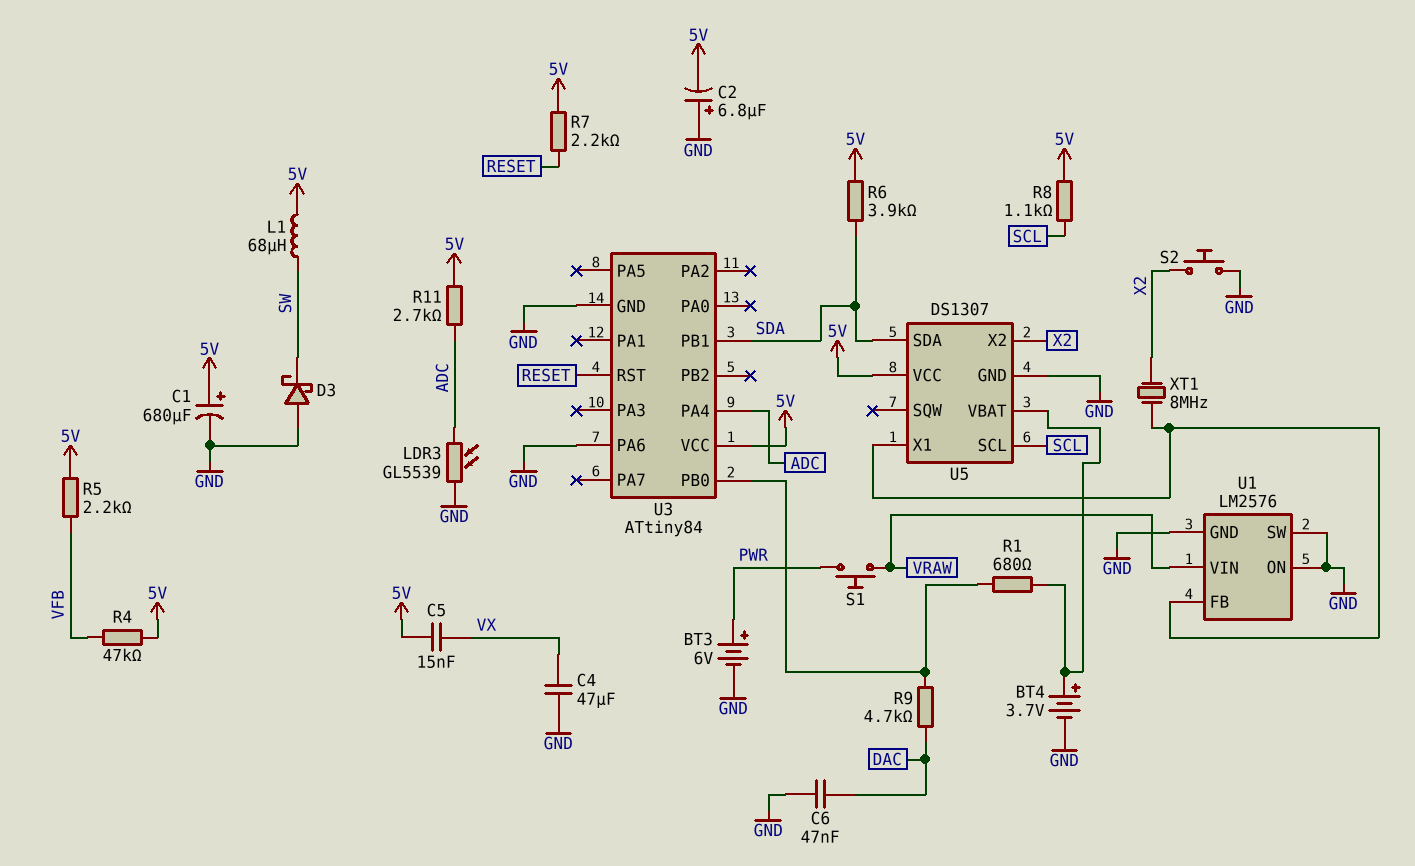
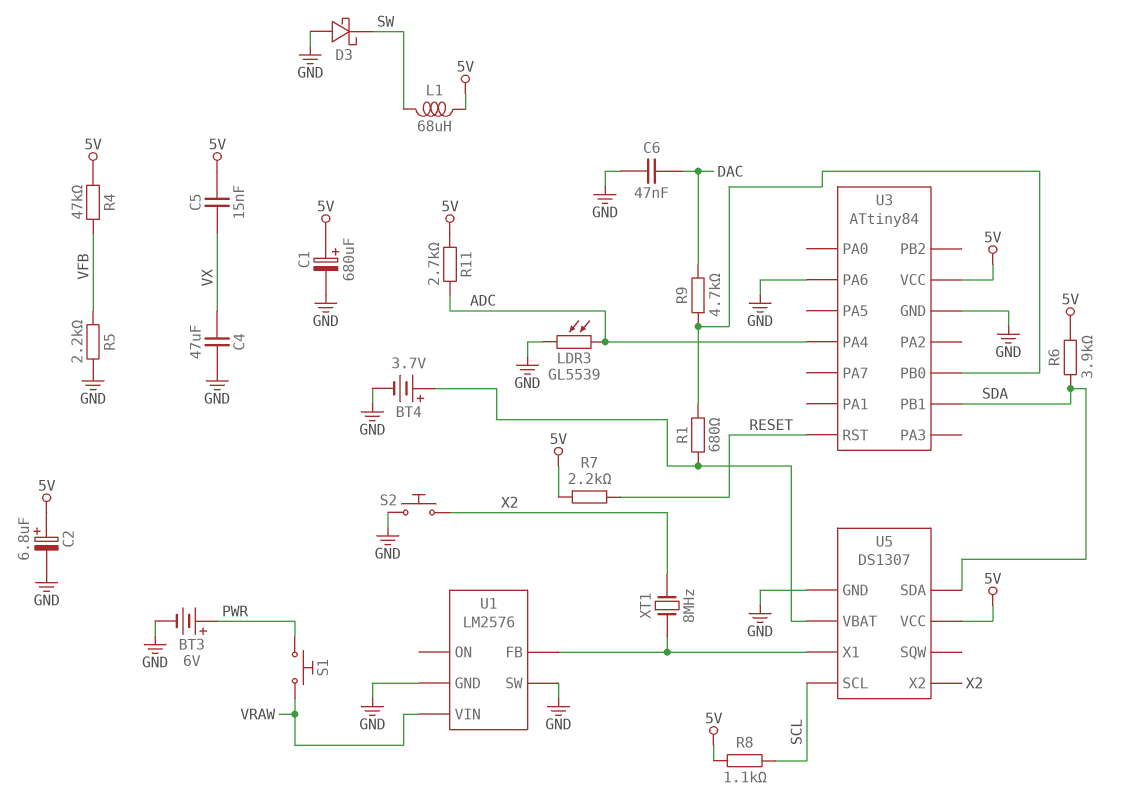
C2: 6.8uF (plus GND, minus 5V) -> 6.8uF (plus 5V, minus GND)
R5: 2.2k (5V, VFB) -> 2.2k (GND, VFB)
U1 pin ON: GND -> none

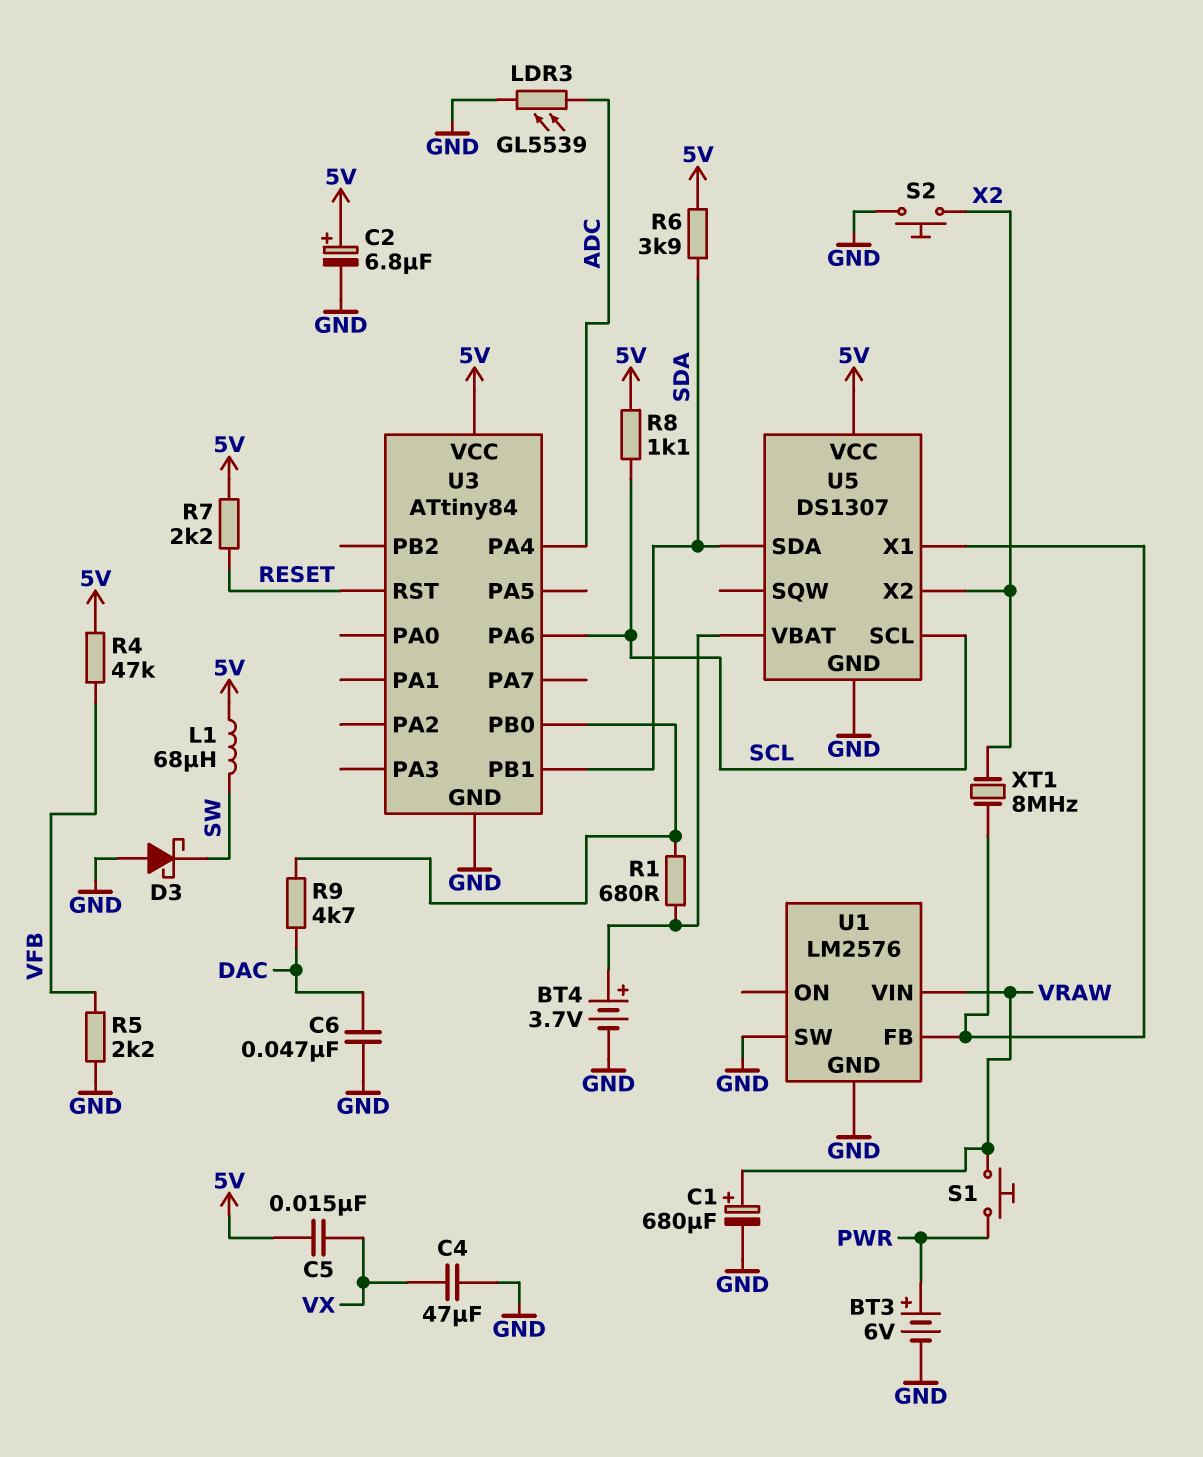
C1: 680uF (plus 5V, minus GND) -> 680uF (plus VRAW, minus GND)
R11: 2.7k (5V, ADC) -> none
U3 pin PA6: GND -> SCL

